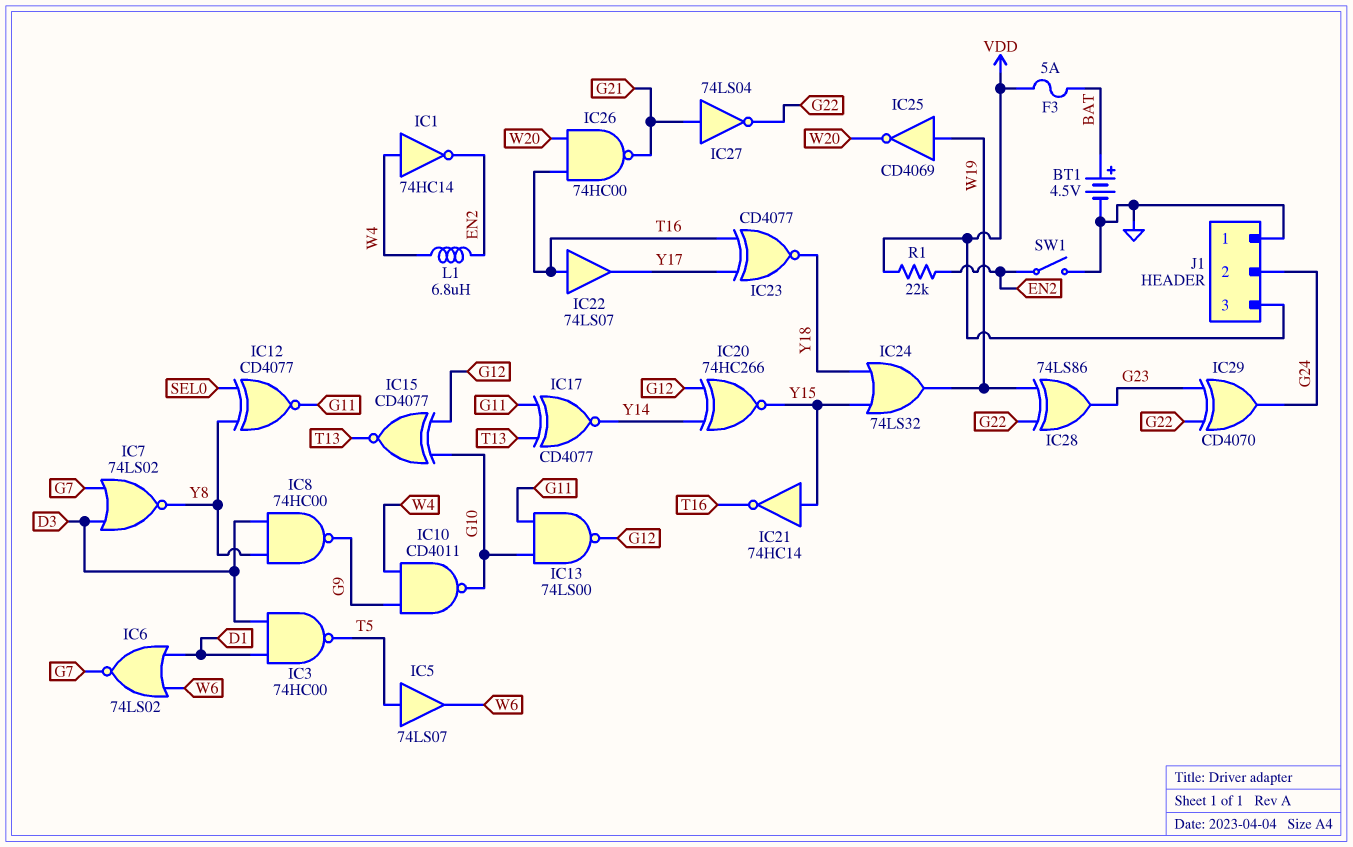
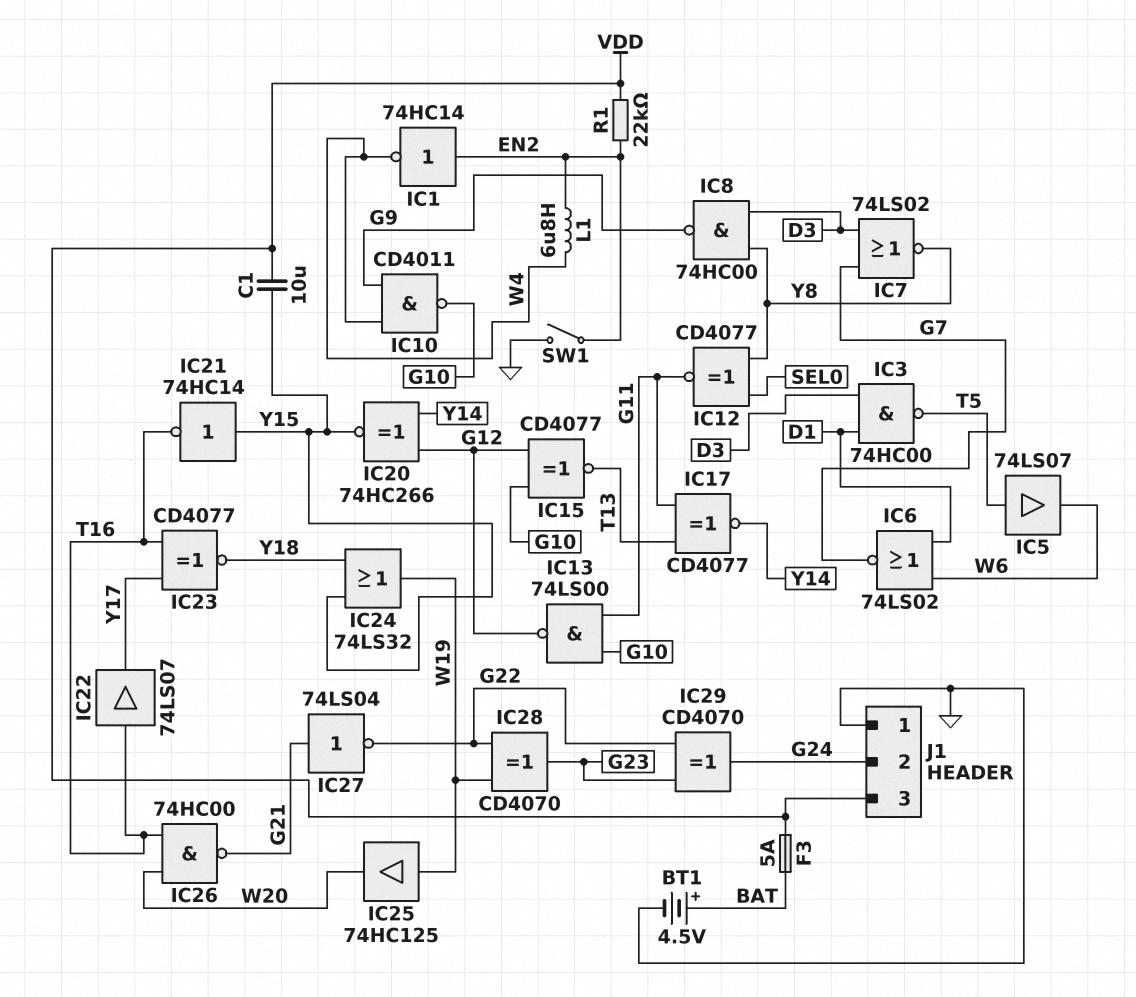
C1: none -> 10uF (VDD, Y15)
IC1: NOT 74HC14 (in W4, out EN2) -> NOT 74HC14 (in EN2, out W4)
IC25: NOT CD4069 (in W19, out W20) -> buffer 74HC125 (in W19, out W20)
IC28: XOR 74LS86 (in G22, in W19, out G23) -> XOR CD4070 (in G22, in W19, out G23)

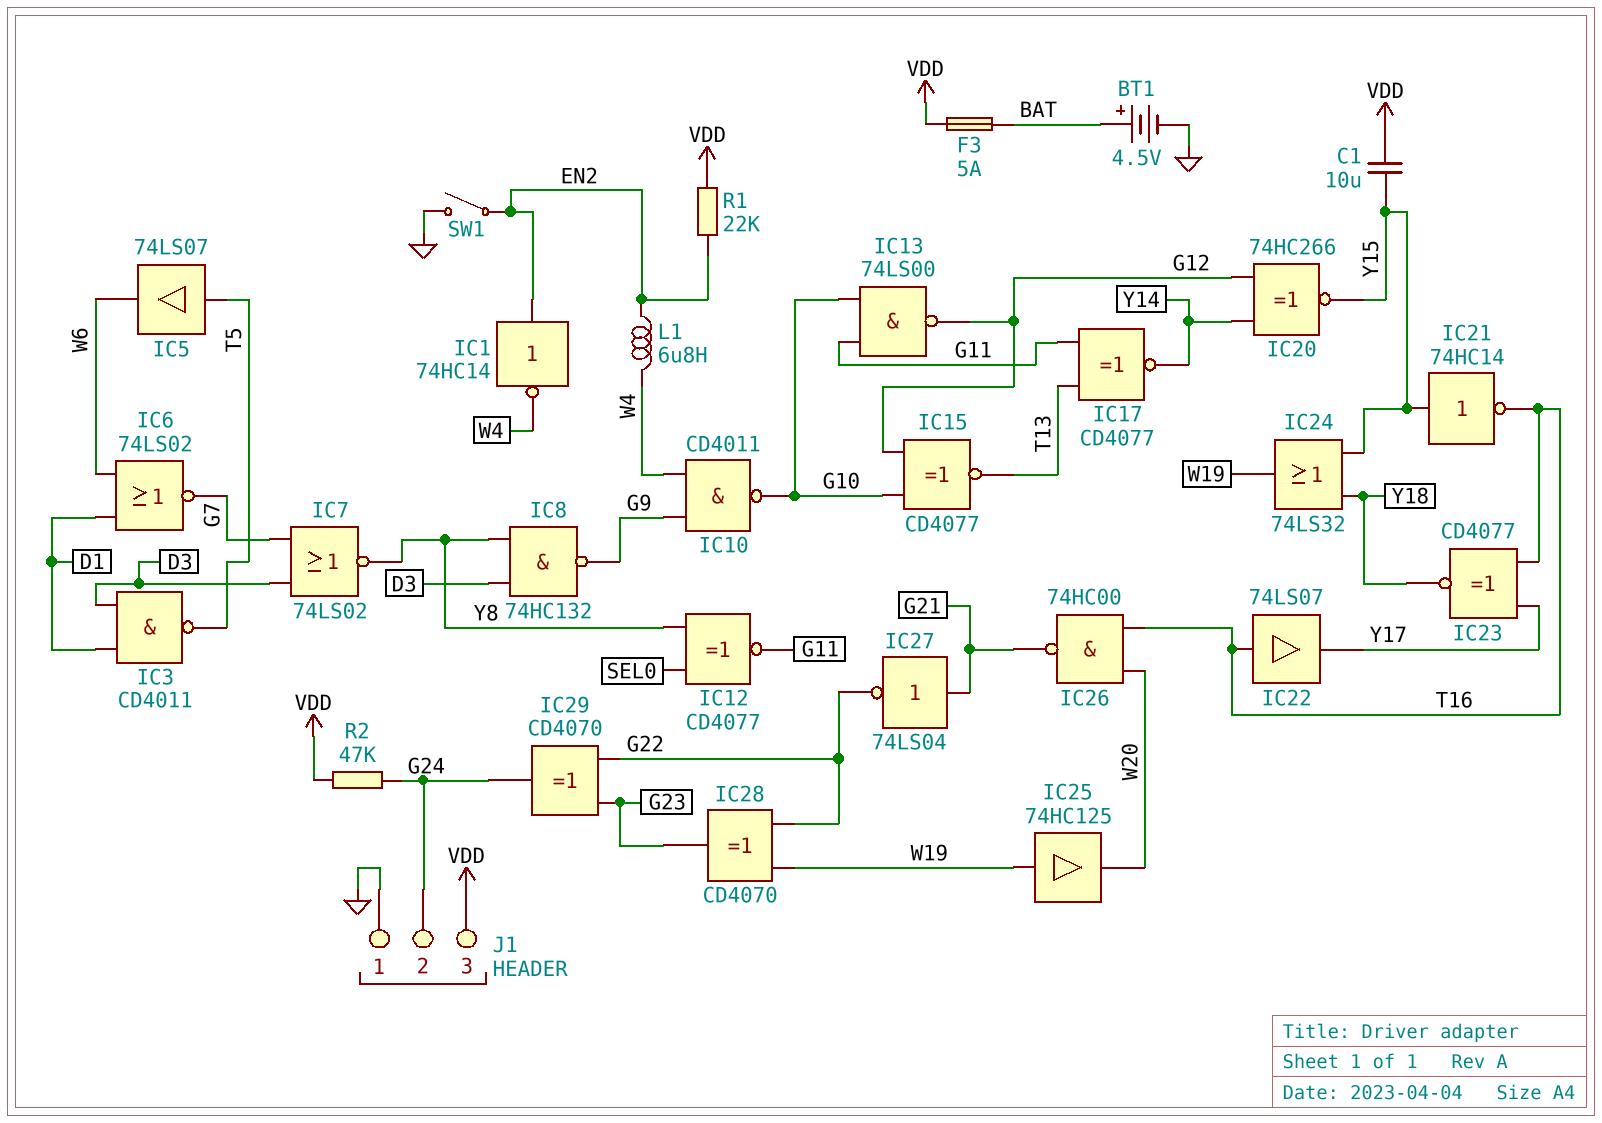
IC3: NAND 74HC00 (in D1, in D3, out T5) -> NAND CD4011 (in D1, in D3, out T5)
IC8: NAND 74HC00 (in D3, in Y8, out G9) -> NAND 74HC132 (in D3, in Y8, out G9)
R2: none -> 47k (G24, VDD)

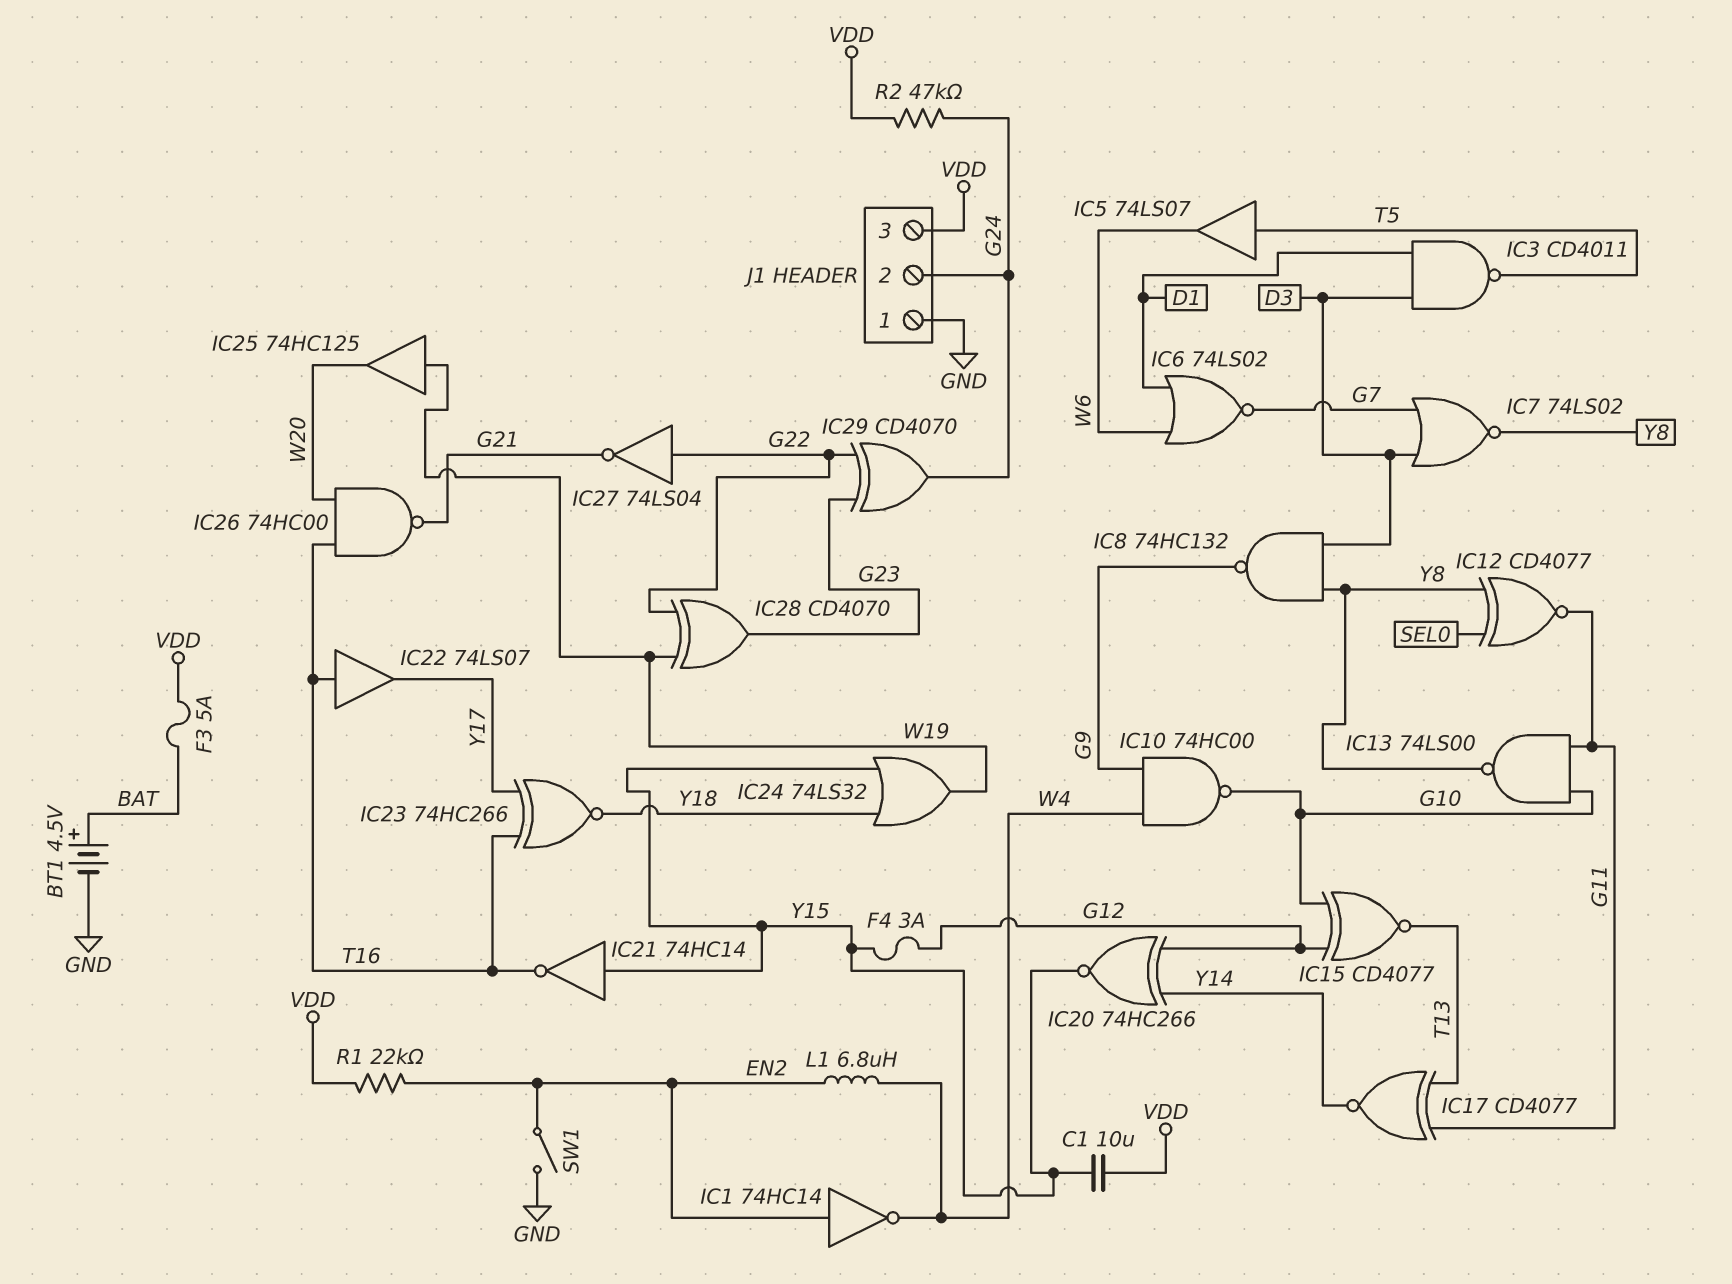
F4: none -> 3A (G12, Y15)
IC10: NAND CD4011 (in G9, in W4, out G10) -> NAND 74HC00 (in G9, in W4, out G10)
IC13: NAND 74LS00 (in G10, in G11, out G12) -> NAND 74LS00 (in G10, in G11, out Y8)
IC23: XNOR CD4077 (in T16, in Y17, out Y18) -> XNOR 74HC266 (in T16, in Y17, out Y18)
IC27: NOT 74LS04 (in G21, out G22) -> NOT 74LS04 (in G22, out G21)

